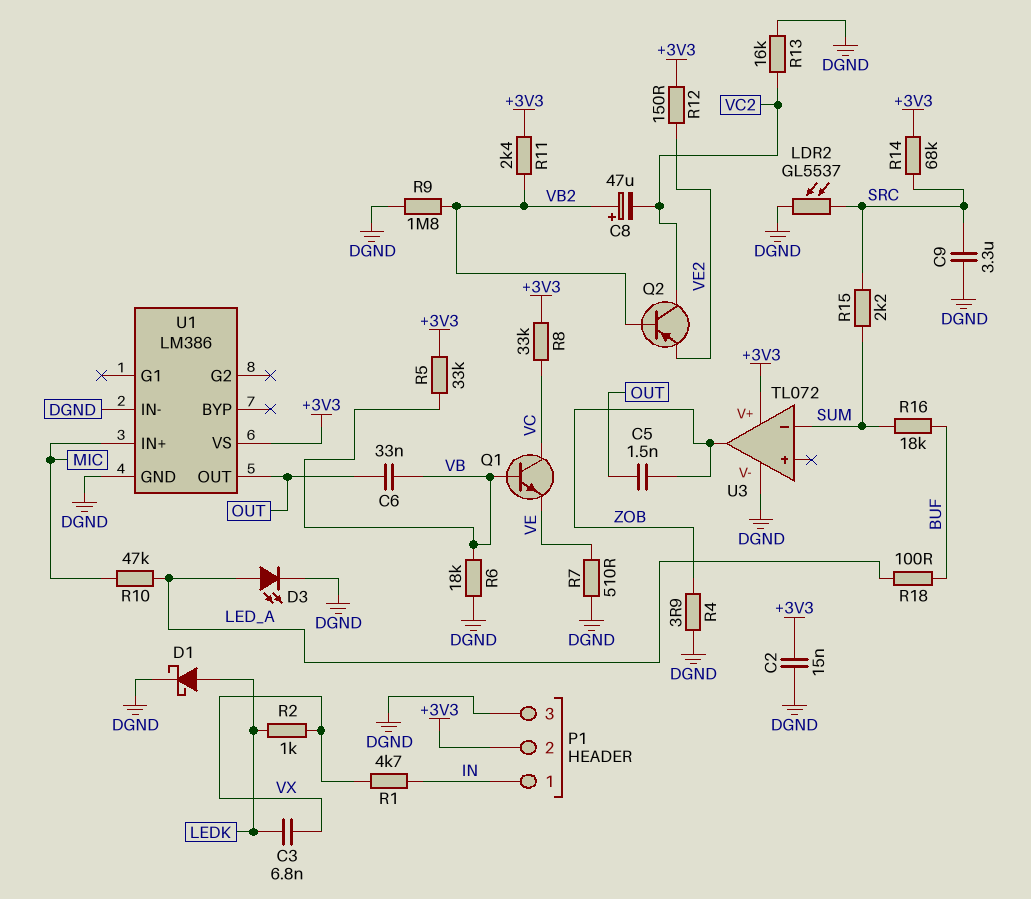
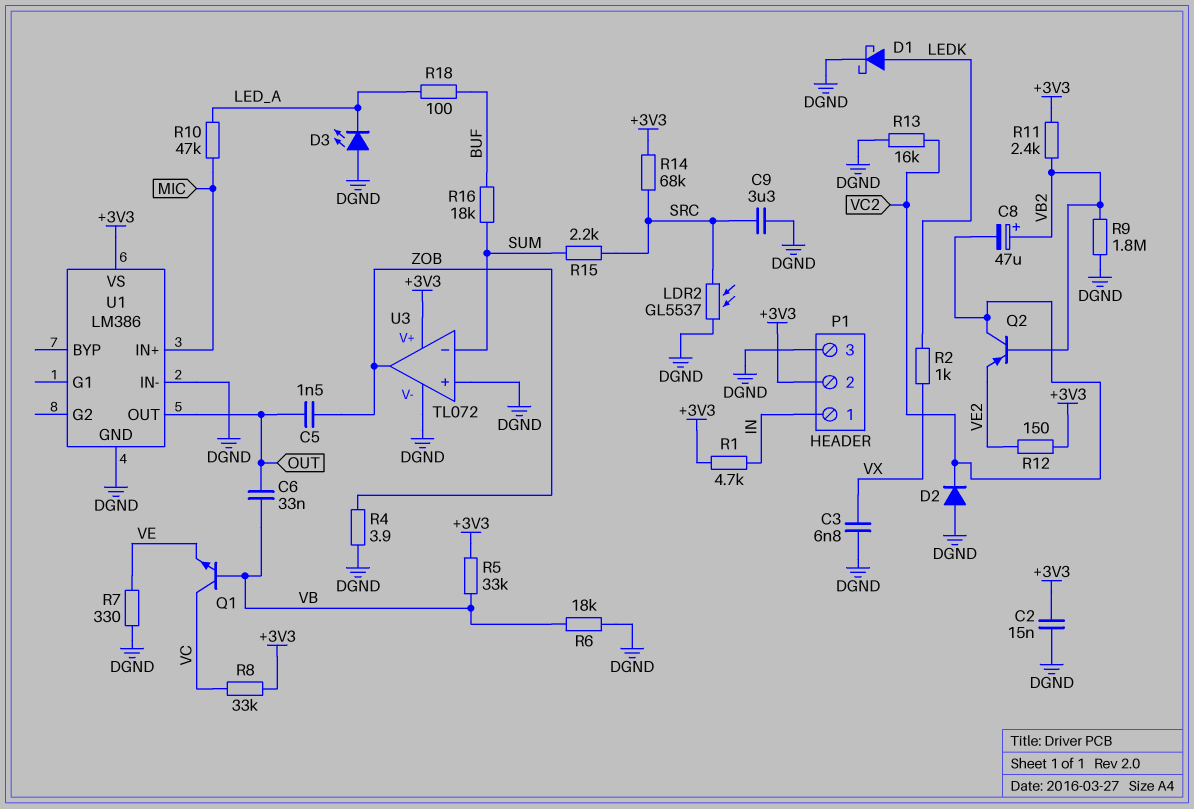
C3: 6.8nF (LEDK, VX) -> 6.8nF (DGND, VX)
D2: none -> diode (A DGND, K VC2)
D3: LED (A LED_A, K DGND) -> LED (A DGND, K LED_A)
R1: 4.7k (IN, VX) -> 4.7k (+3V3, IN)
R7: 510 (DGND, VE) -> 330 (DGND, VE)
U3 pin in+: none -> DGND

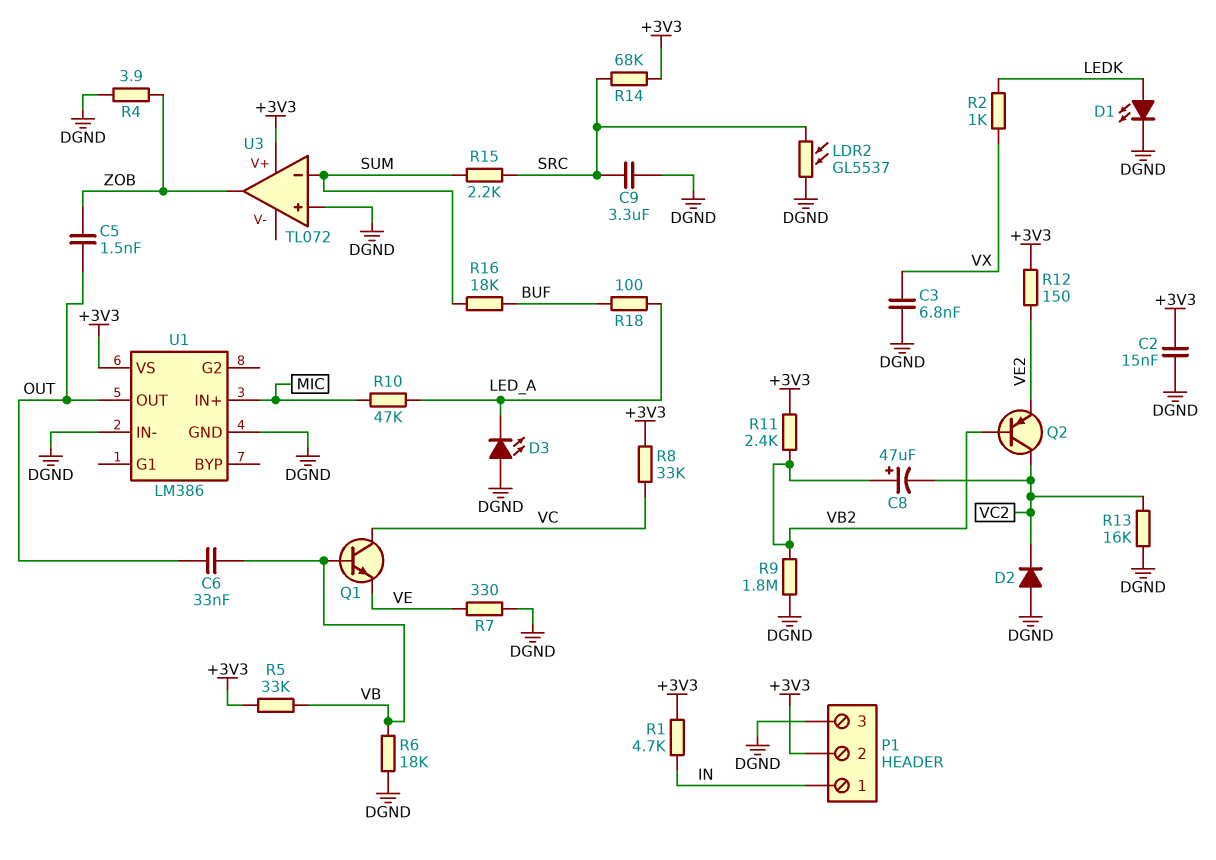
D1: schottky (A LEDK, K DGND) -> LED (A LEDK, K DGND)
U3 pin V-: DGND -> none

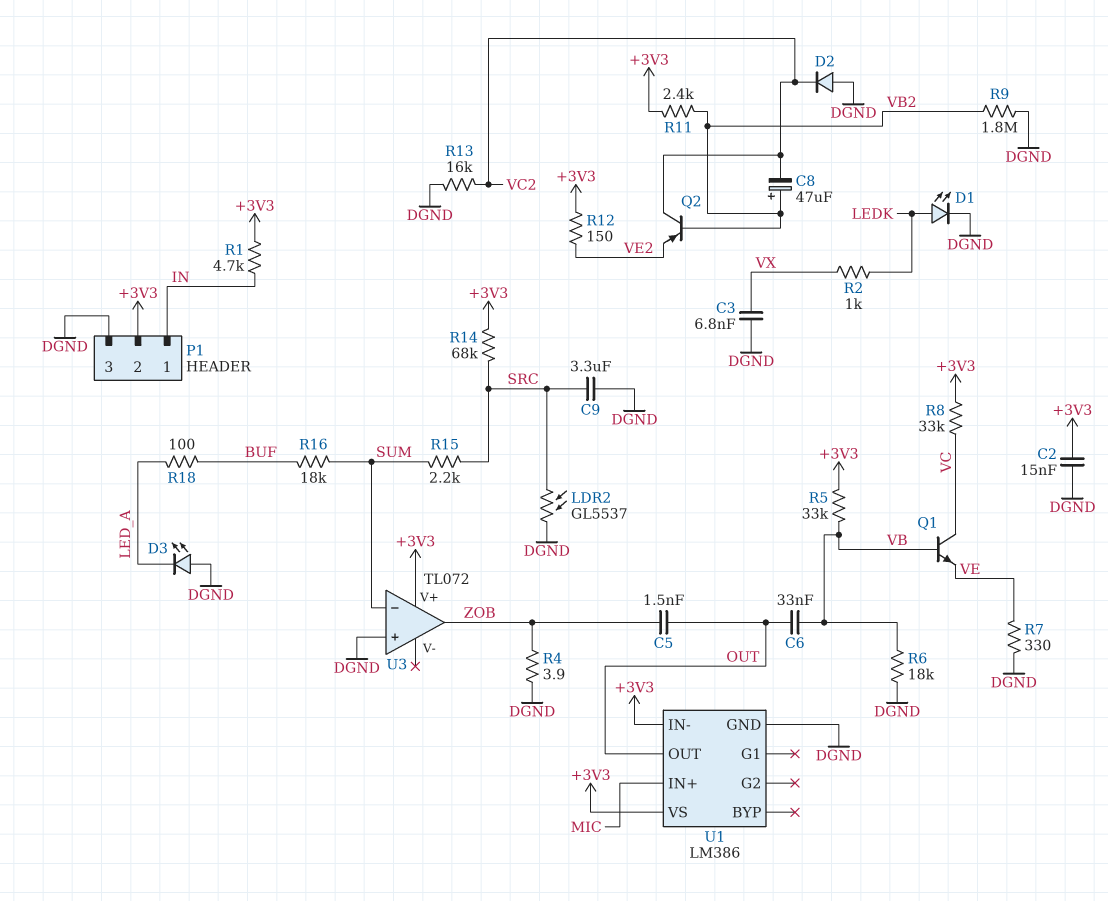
R10: 47k (LED_A, MIC) -> none
U1 pin IN-: DGND -> +3V3

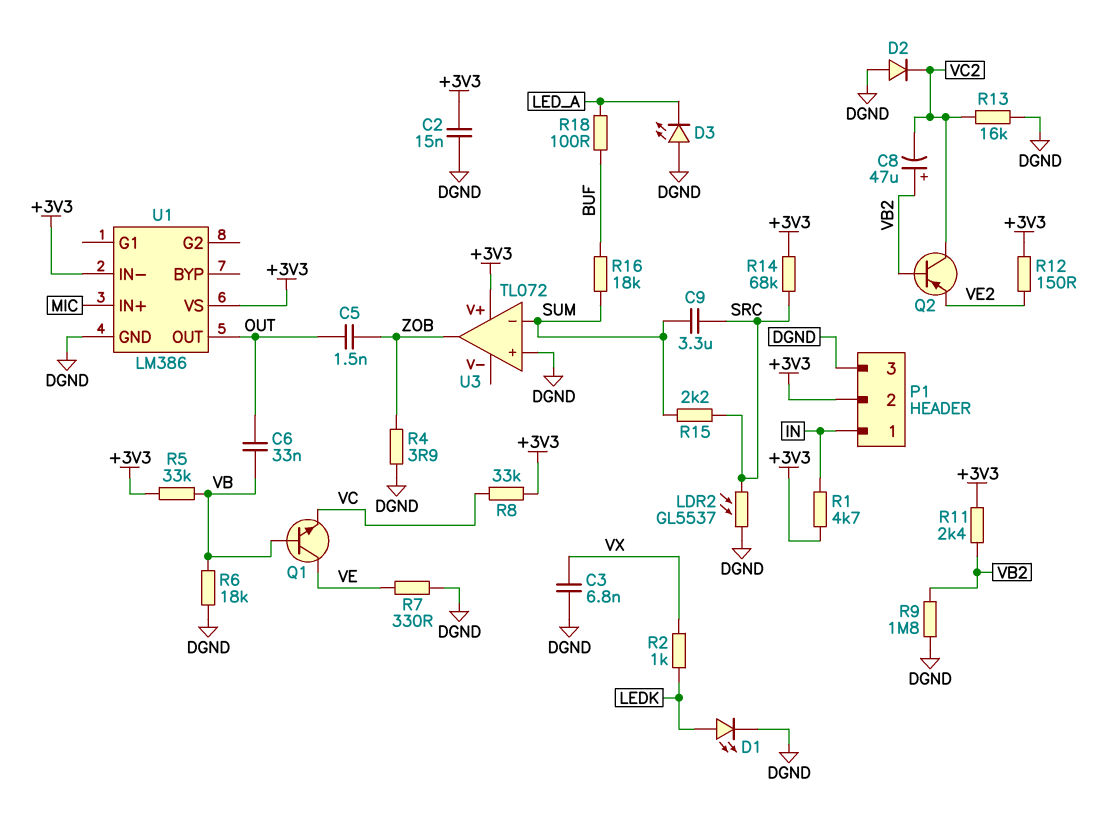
C9: 3.3uF (DGND, SRC) -> 3.3uF (SRC, SUM)
Q1: NPN (B VB, C VC, E VE) -> NPN (B VB, C VE, E VC)

